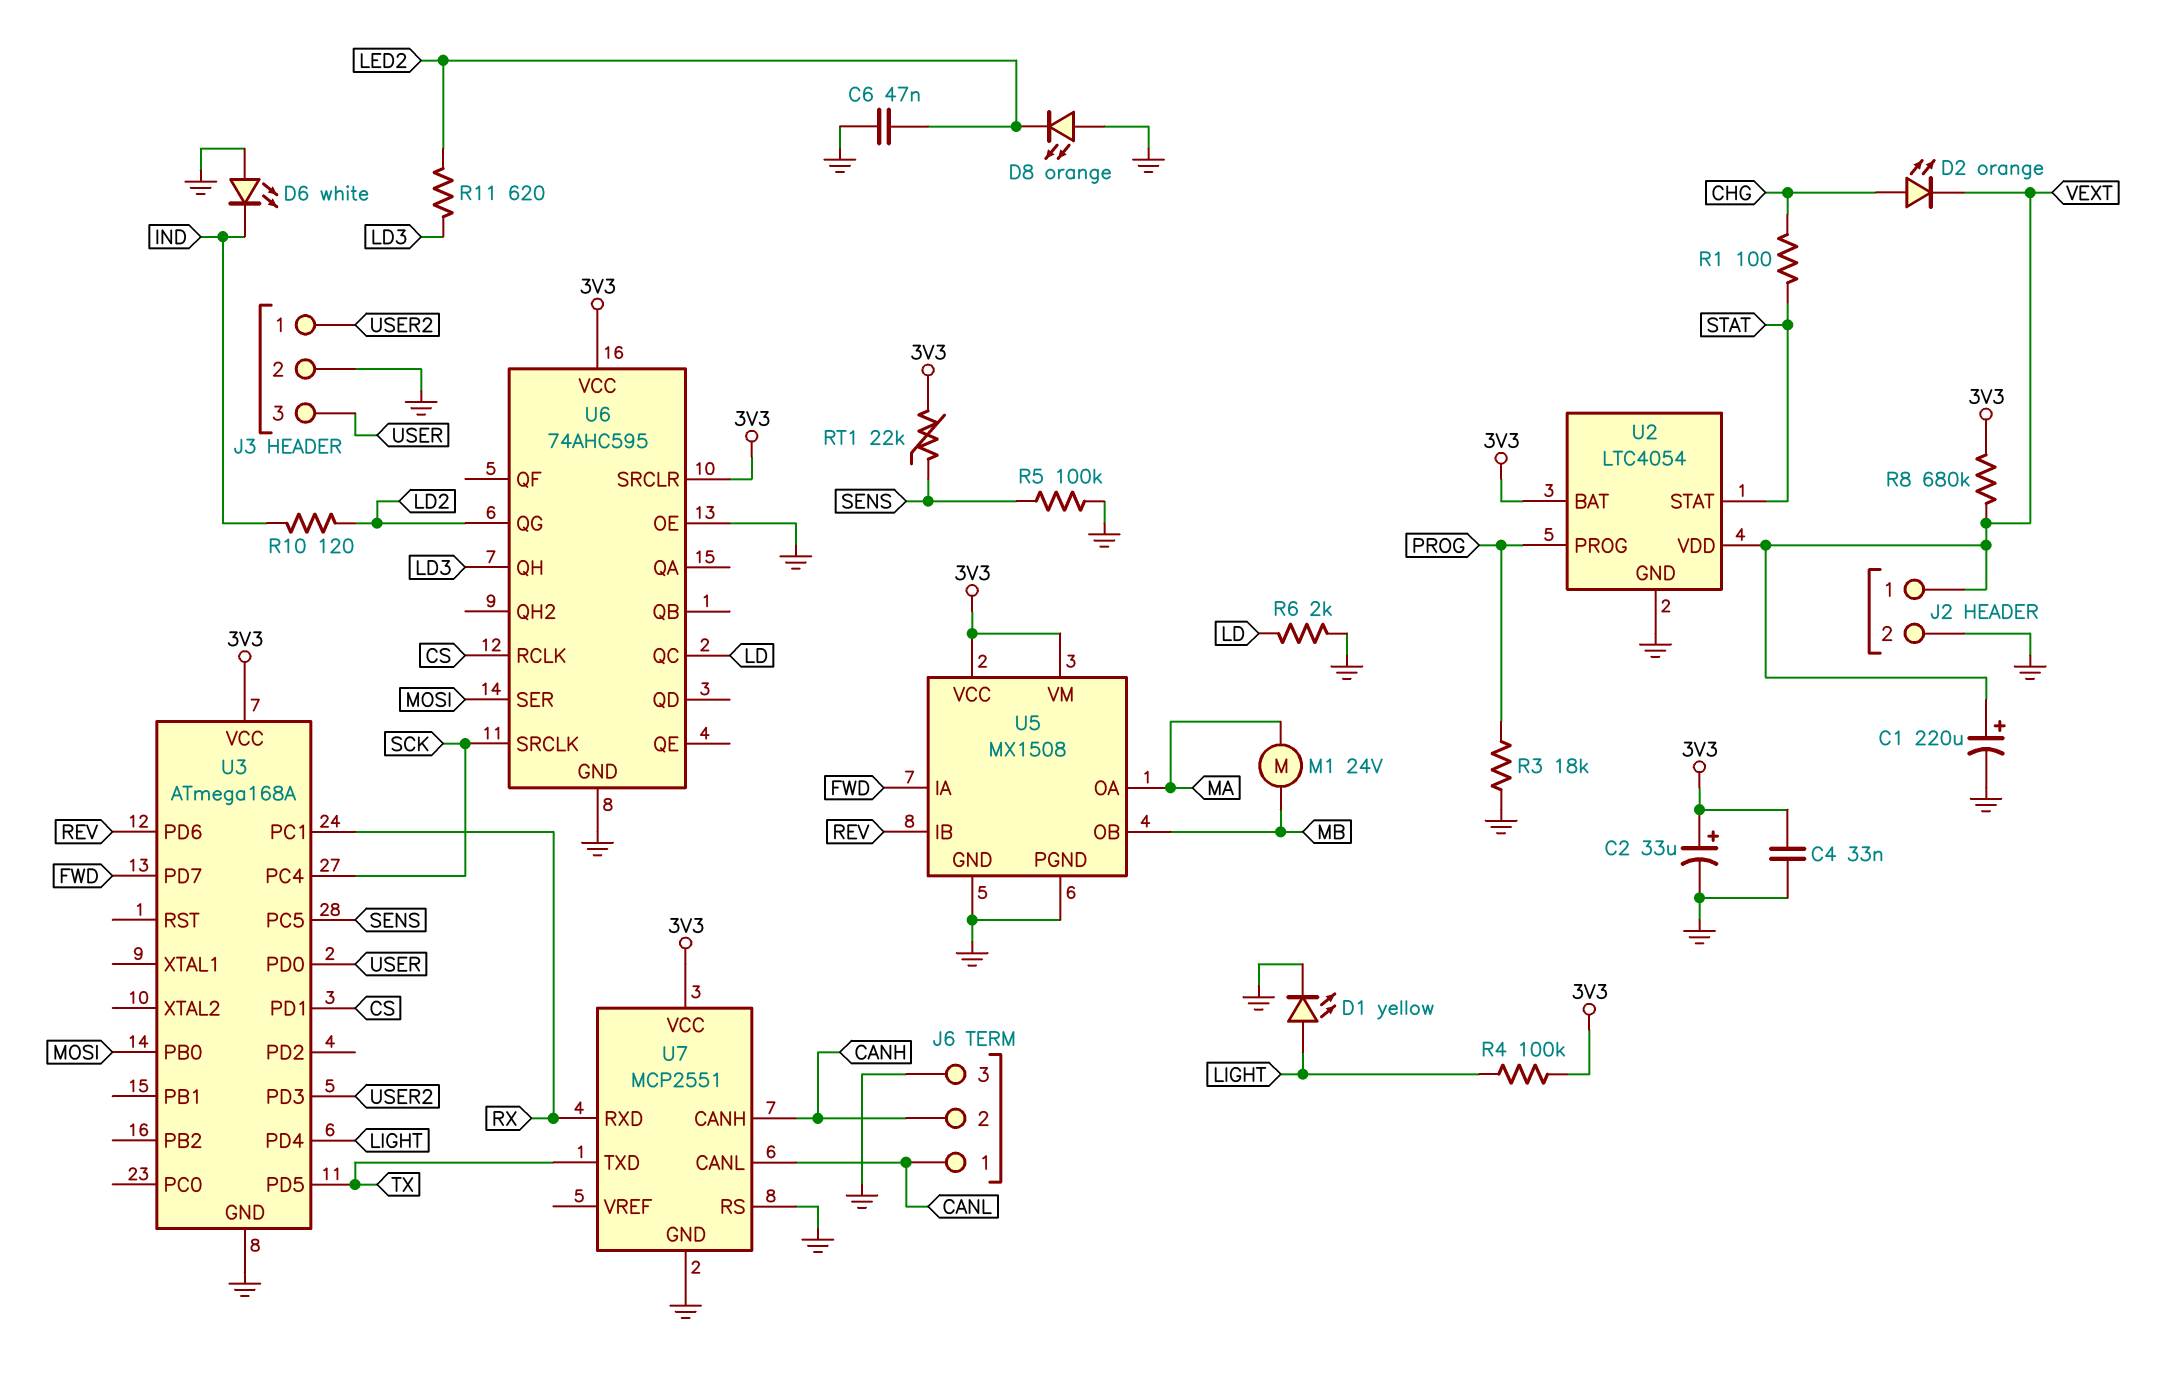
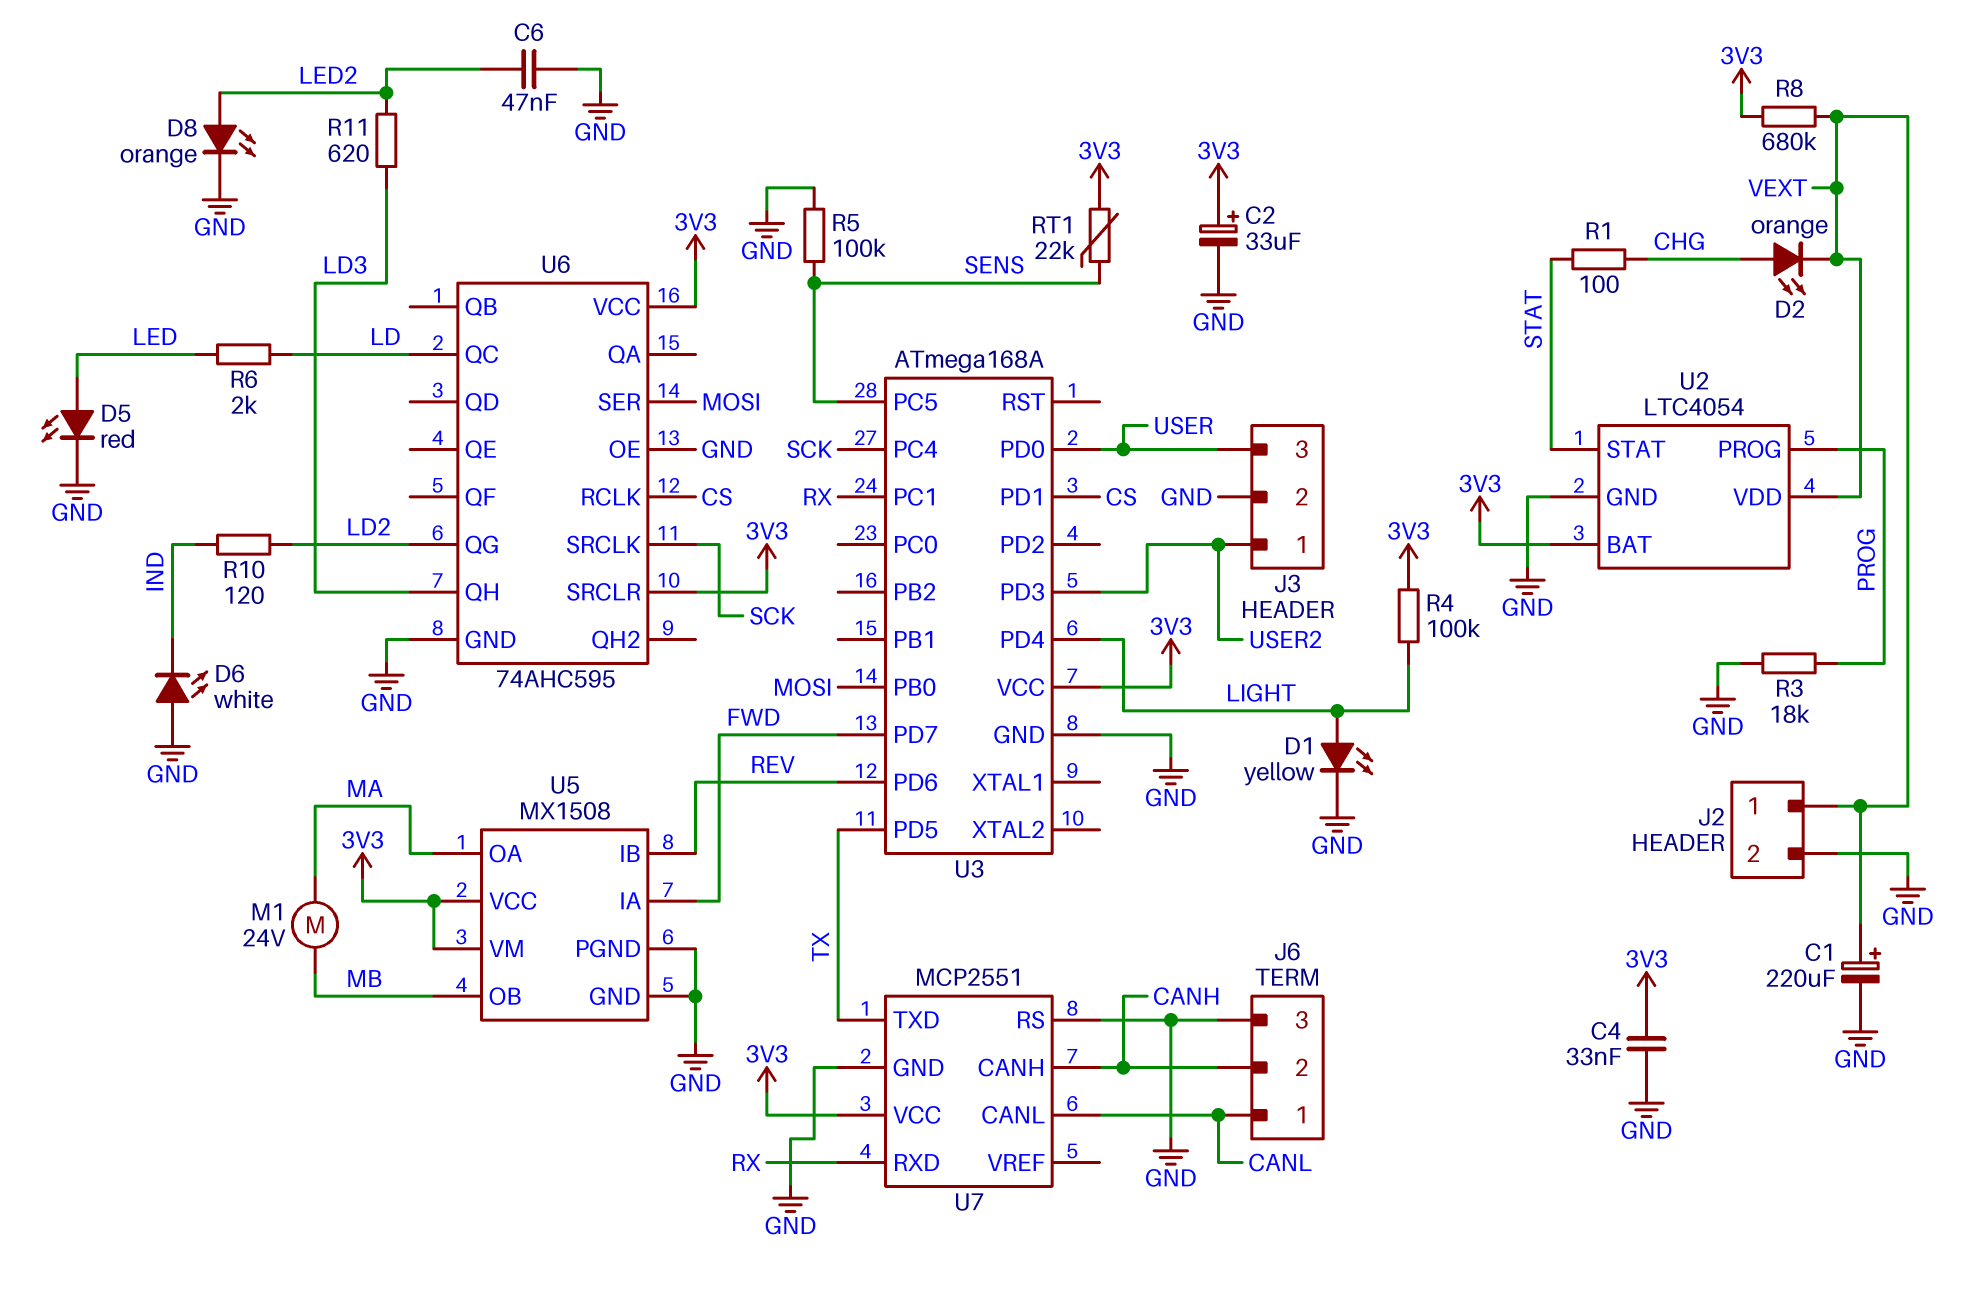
D5: none -> LED red (A LED, K GND)
D8: LED orange (A GND, K LED2) -> LED orange (A LED2, K GND)
R6: 2k (GND, LD) -> 2k (LD, LED)

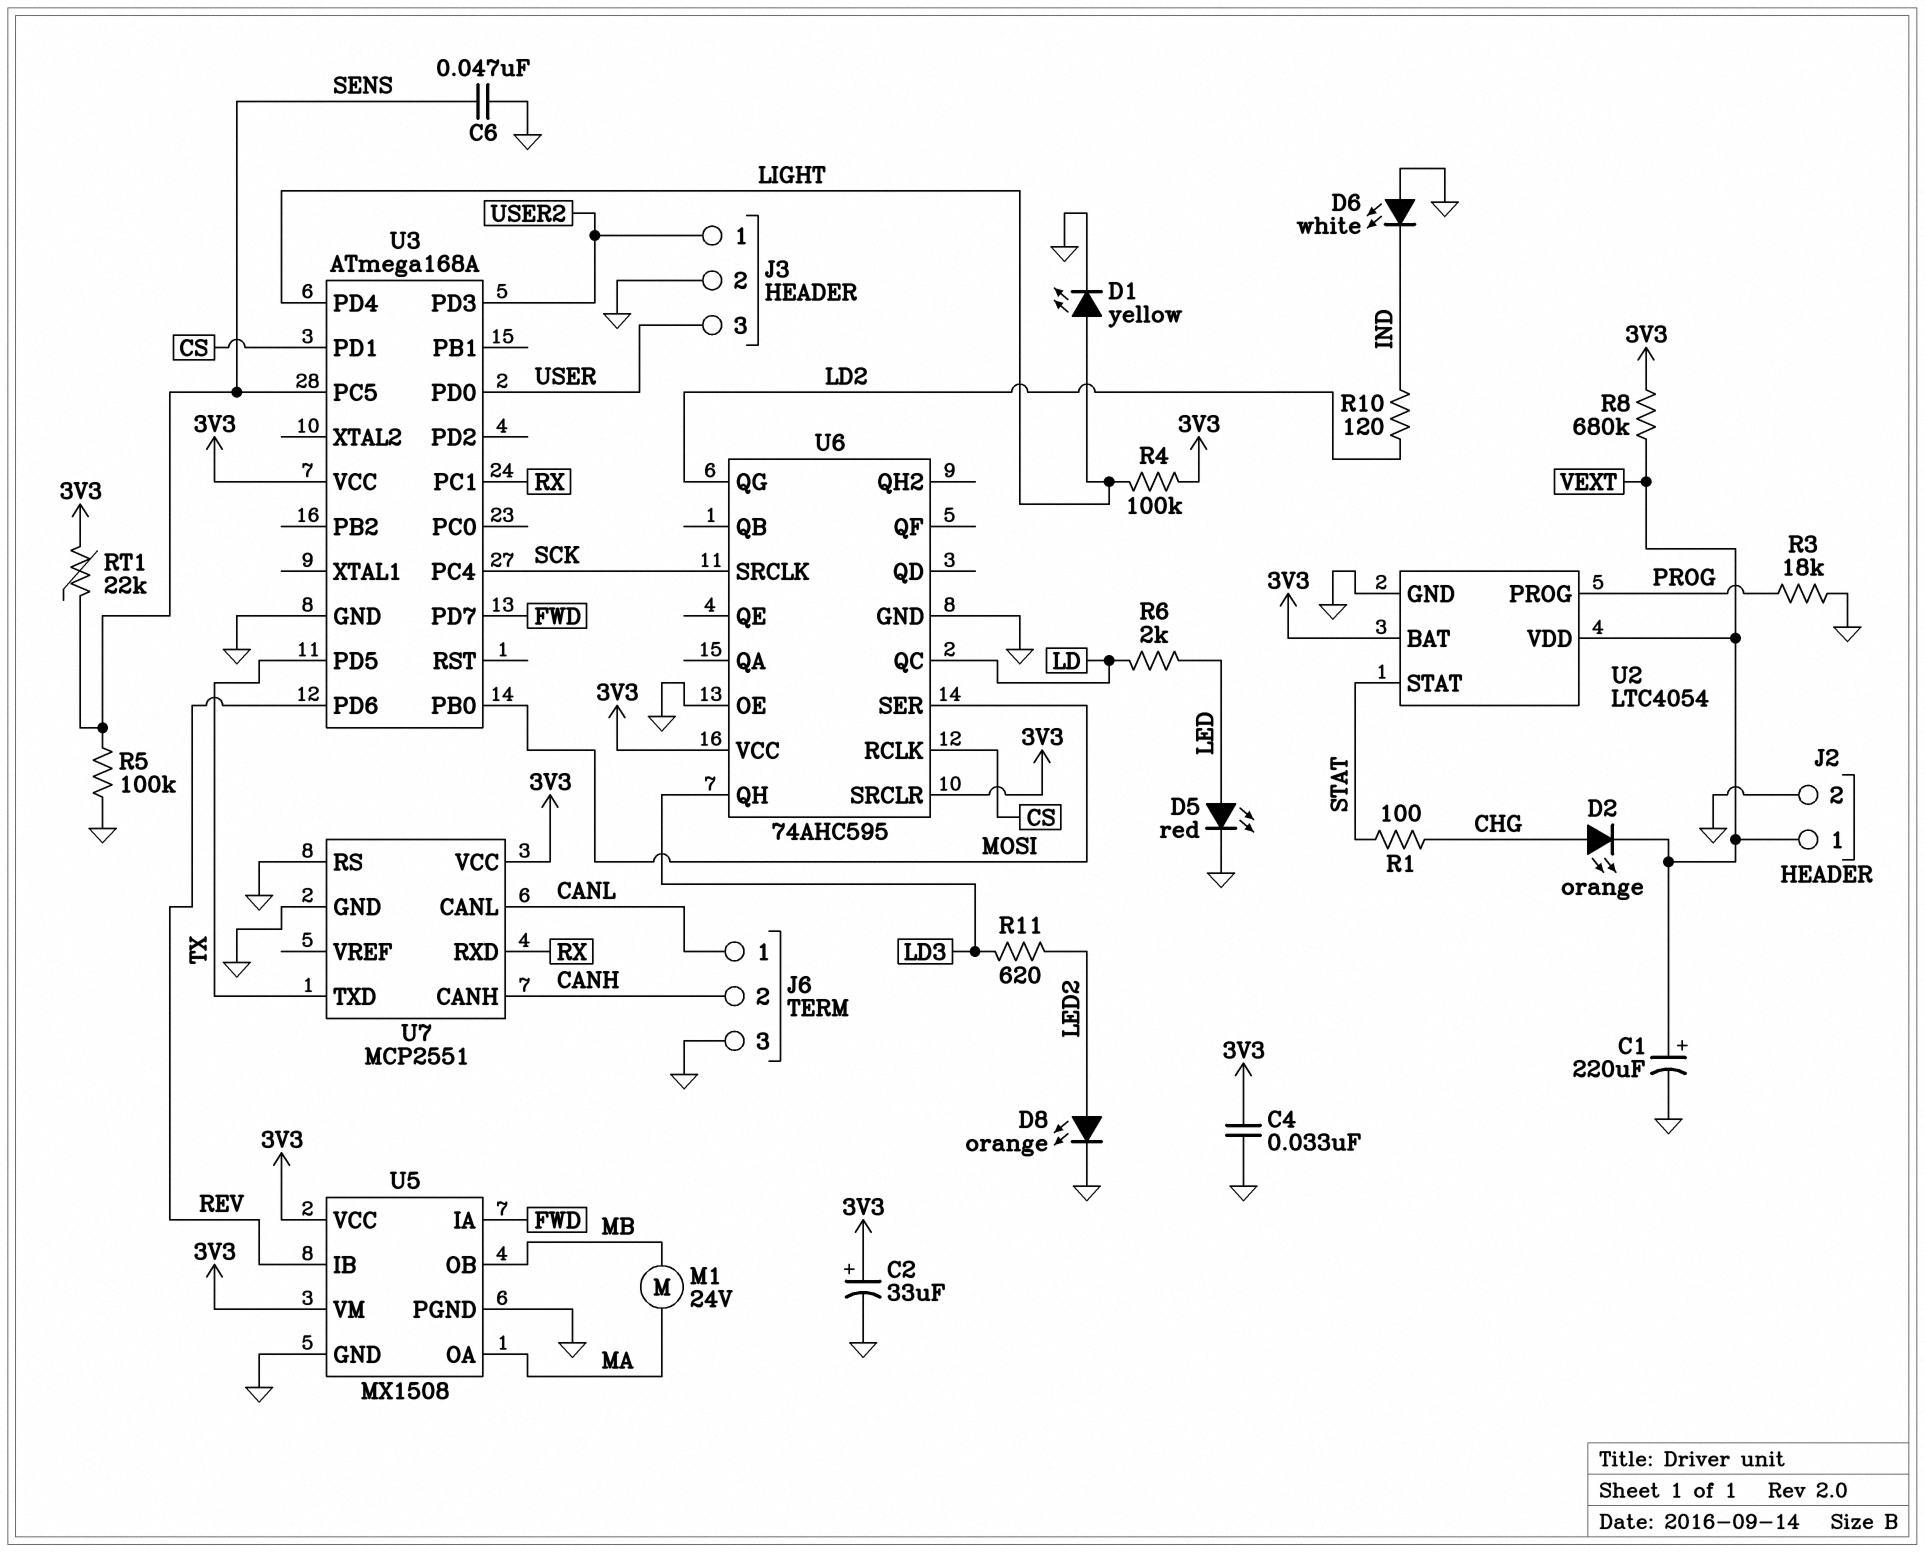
C6: 47nF (GND, LED2) -> 47nF (GND, SENS)

